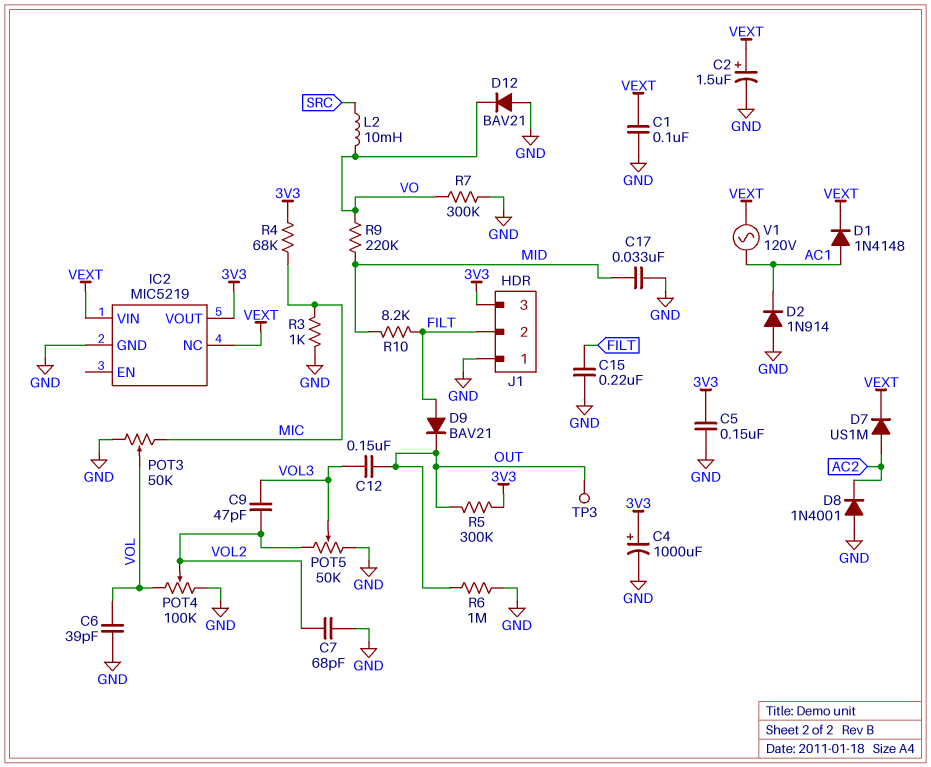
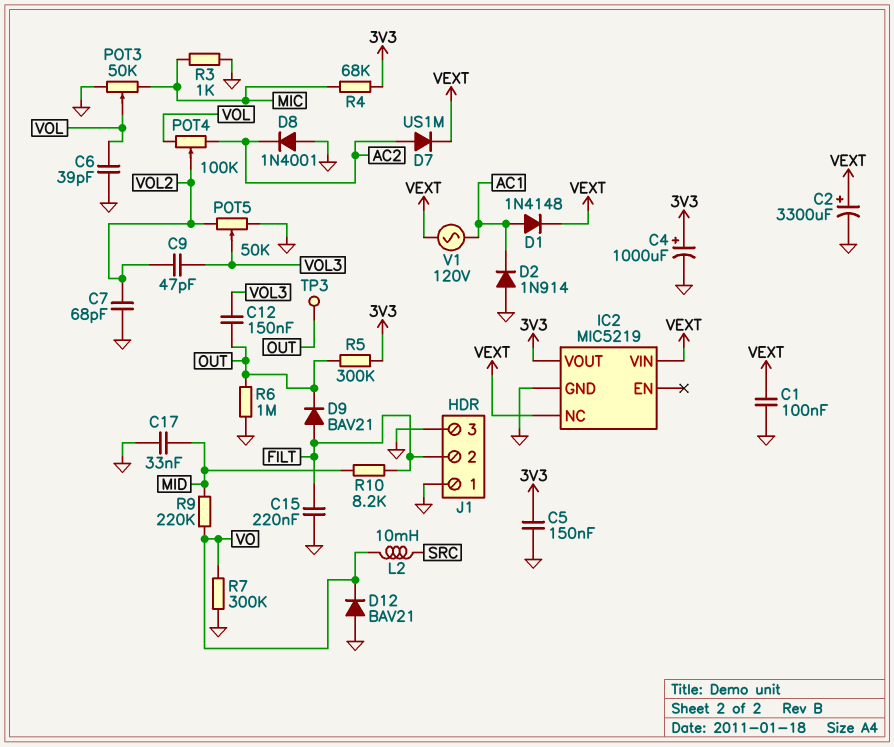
C2: 1.5uF (plus VEXT, minus GND) -> 3300uF (plus VEXT, minus GND)
J1 pin 3: 3V3 -> GND
POT4: 100k (GND, VOL, wiper VOL2) -> 100k (AC2, VOL, wiper VOL2)

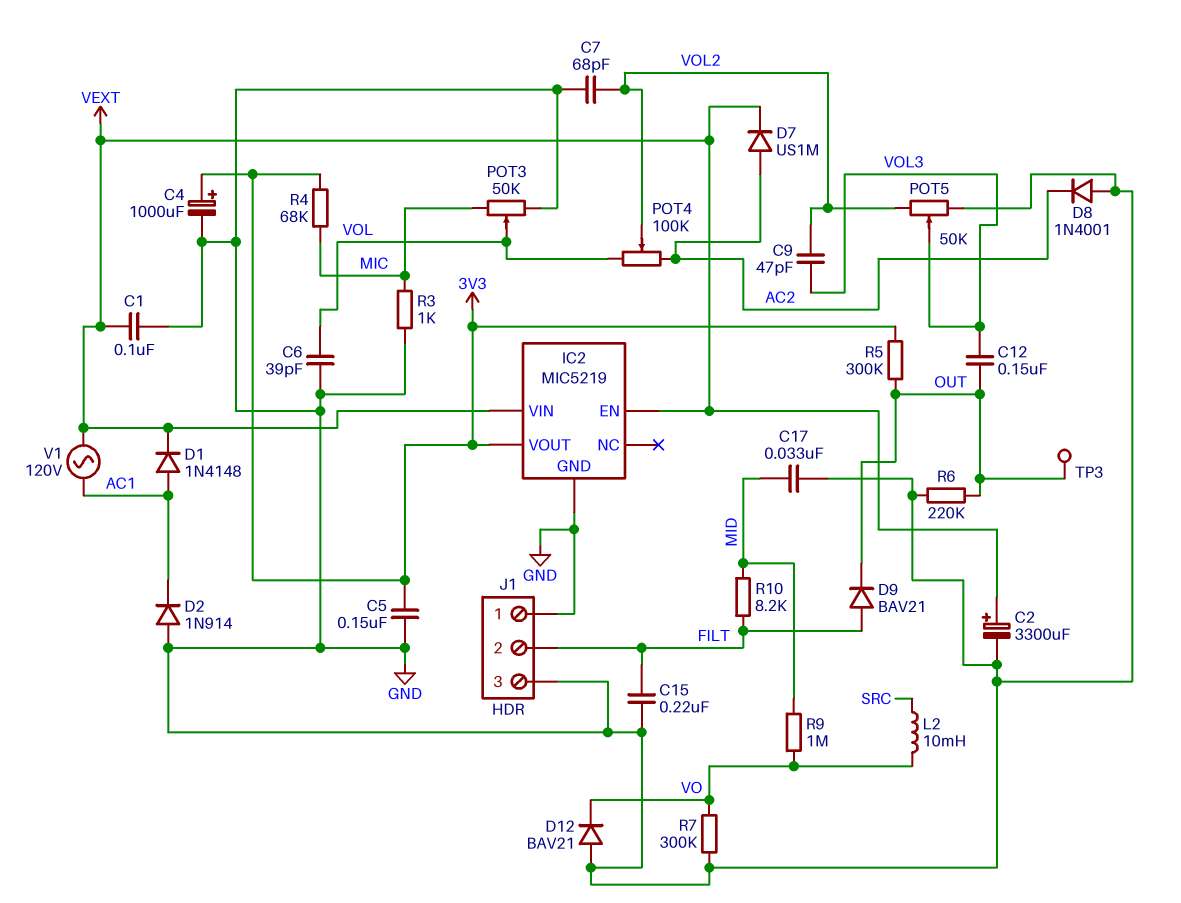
IC2 pin EN: none -> VEXT
IC2 pin NC: VEXT -> none
R6: 1M (GND, OUT) -> 220k (GND, OUT)
R9: 220k (MID, VO) -> 1M (MID, VO)

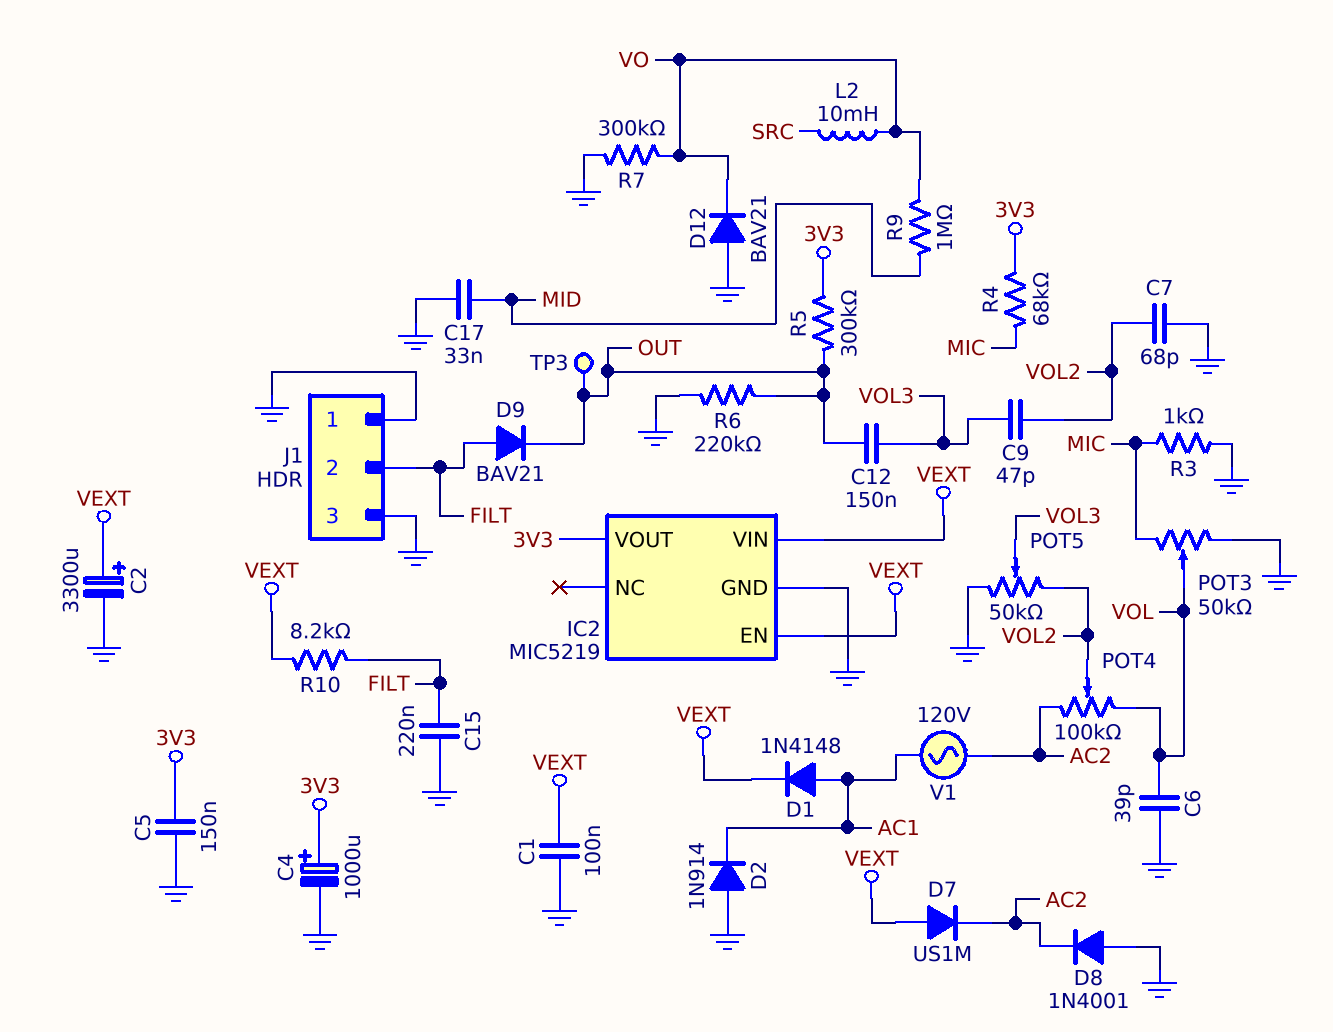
D7: diode US1M (A AC2, K VEXT) -> diode US1M (A VEXT, K AC2)
R10: 8.2k (FILT, MID) -> 8.2k (FILT, VEXT)
V1: AC 120V (AC1, VEXT) -> AC 120V (AC1, AC2)

